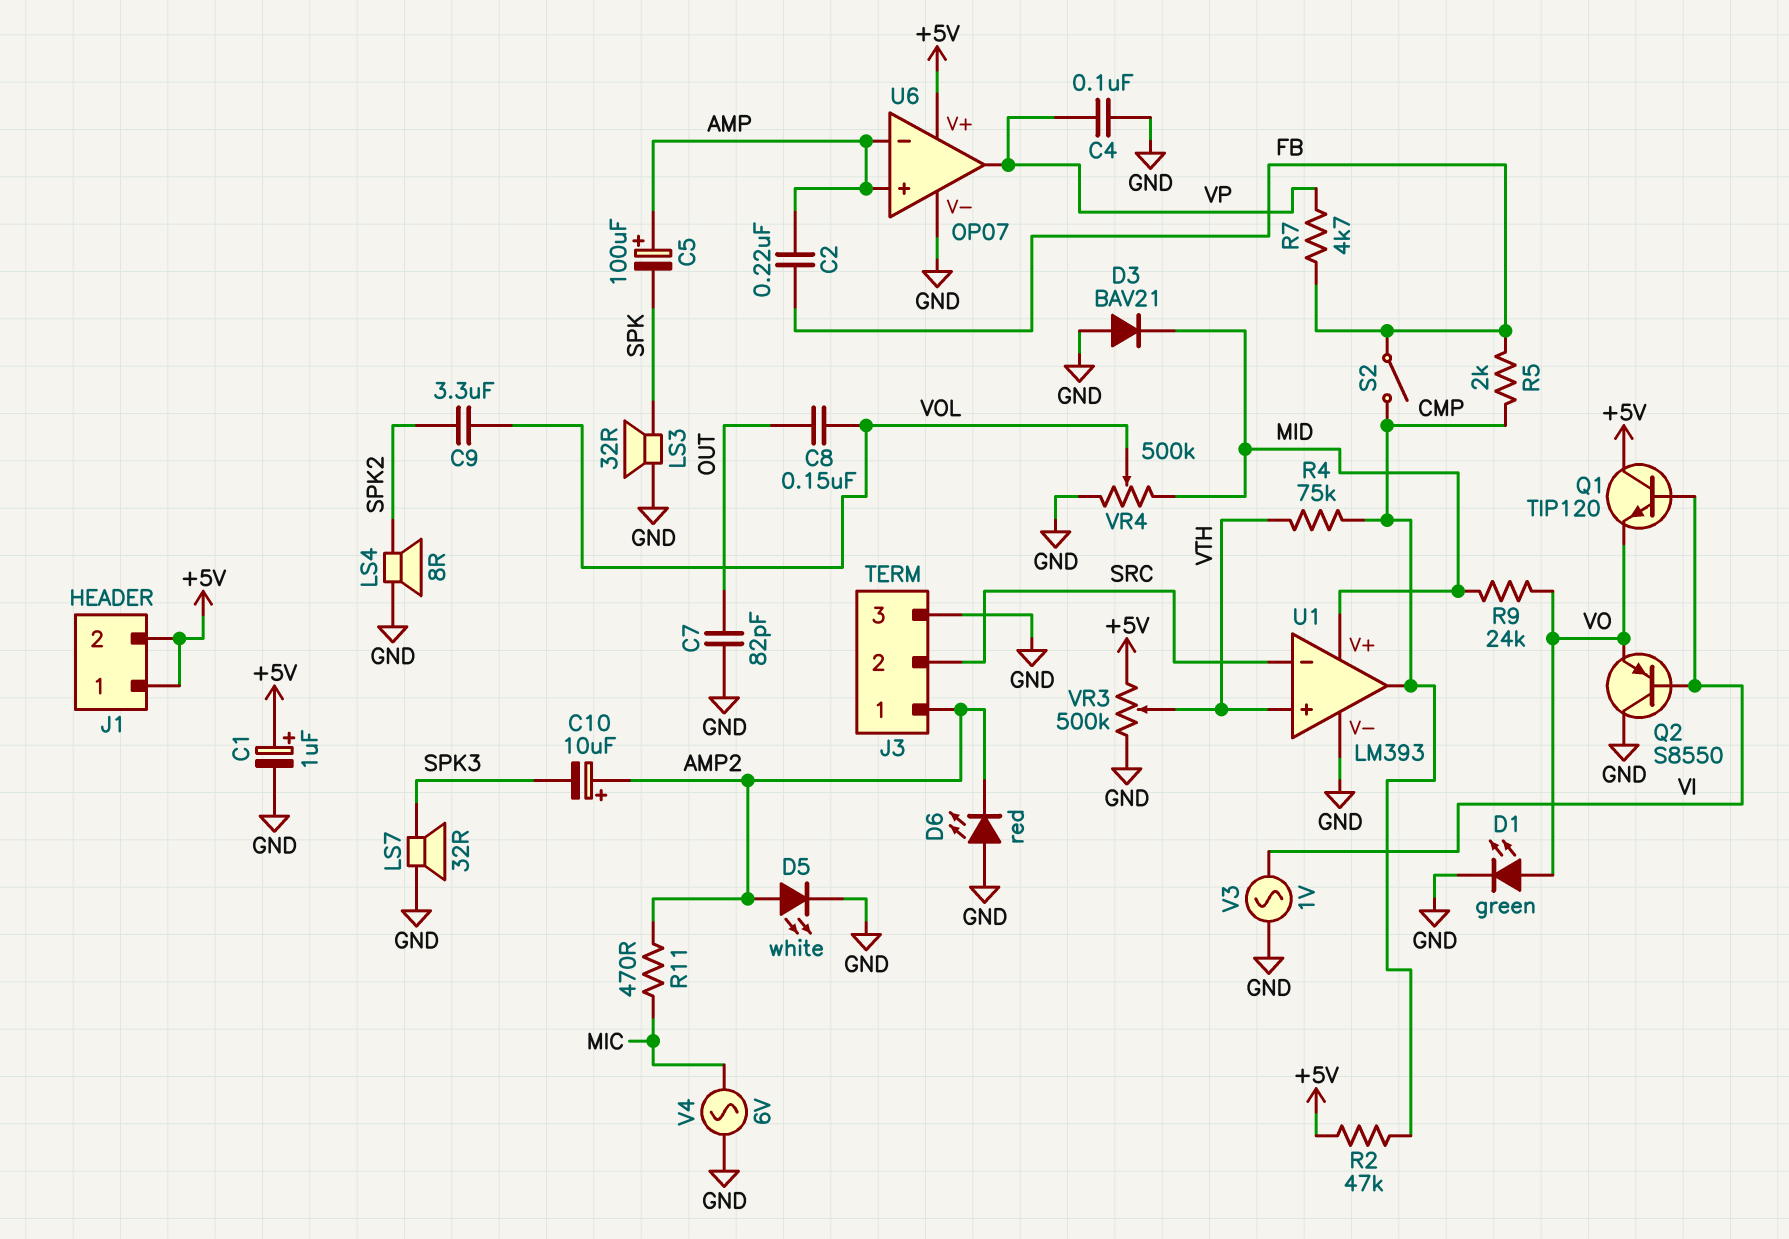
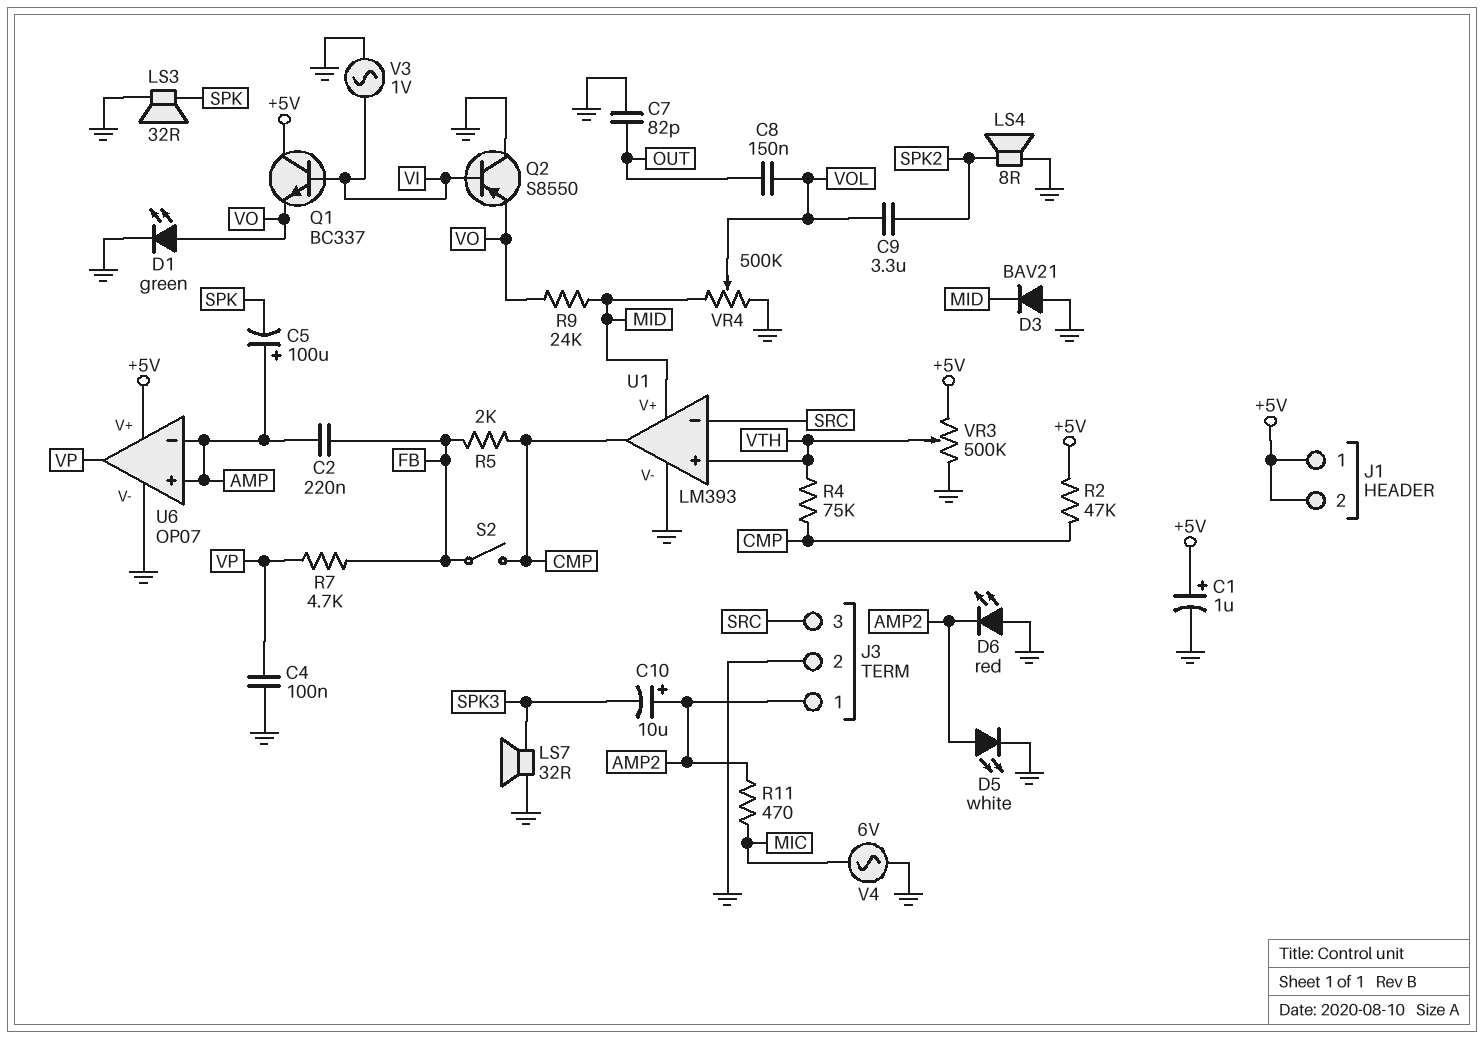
J3 pin 2: SRC -> GND
J3 pin 3: GND -> SRC
Q1: NPN TIP120 (B VI, C +5V, E VO) -> NPN BC337 (B VI, C +5V, E VO)

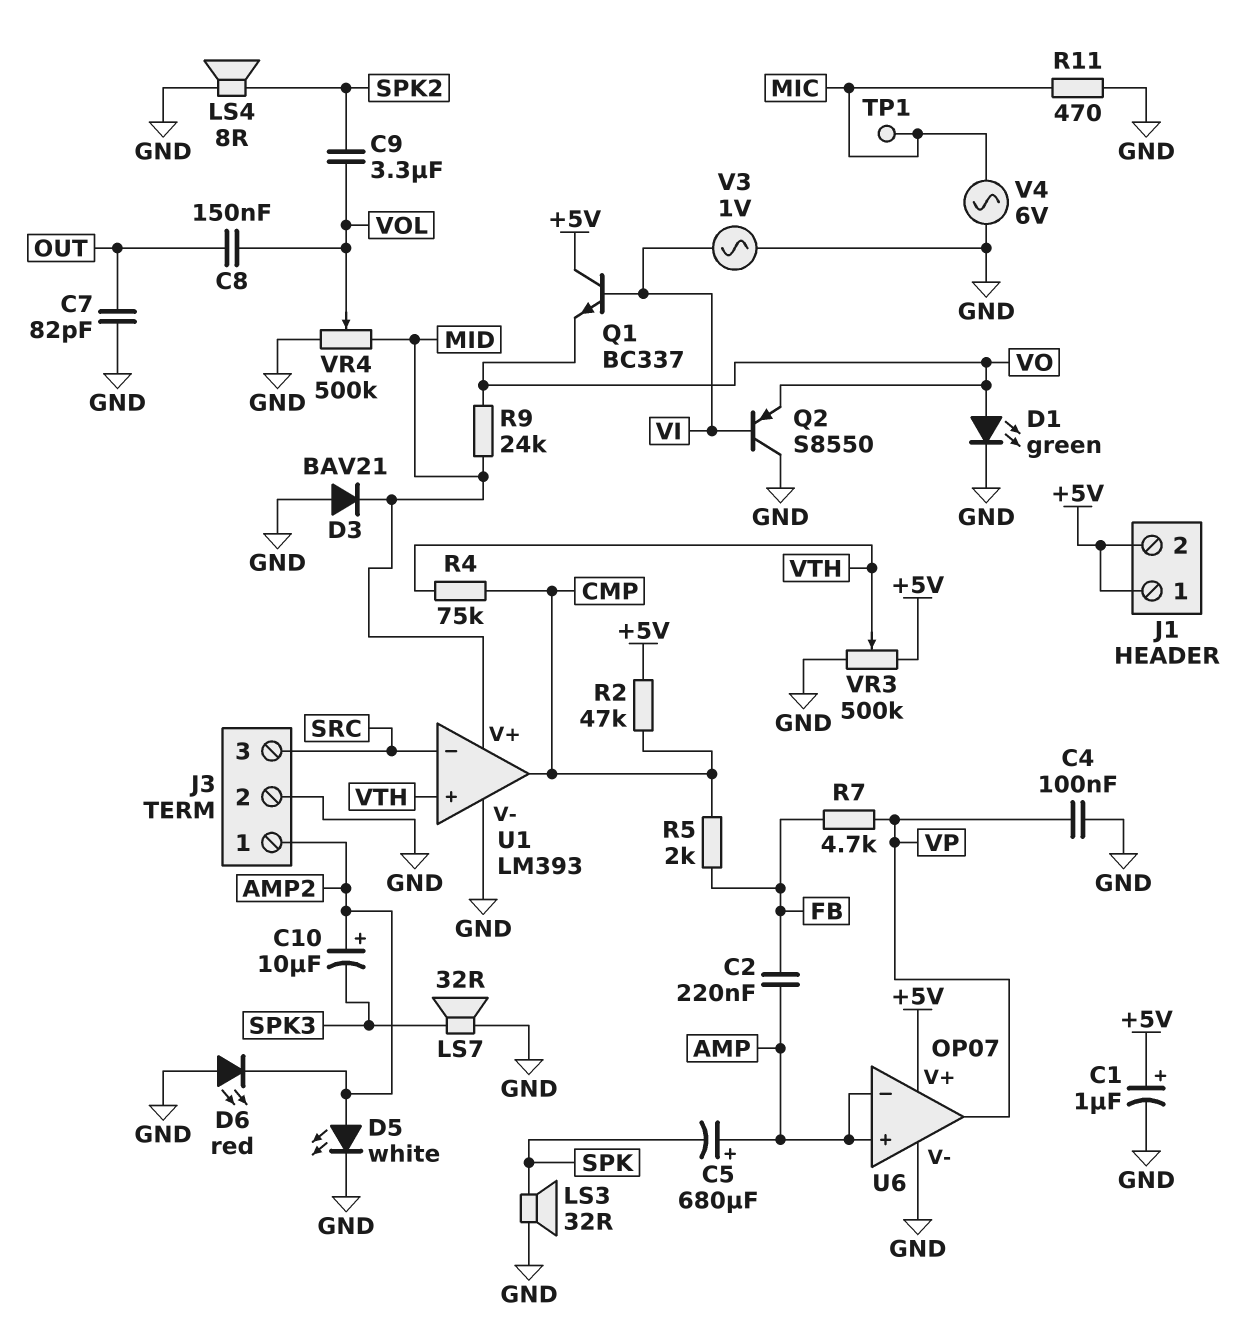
C5: 100uF (plus AMP, minus SPK) -> 680uF (plus AMP, minus SPK)
R11: 470 (AMP2, MIC) -> 470 (GND, MIC)
S2: switch (CMP, FB) -> none
TP1: none -> test point (MIC)

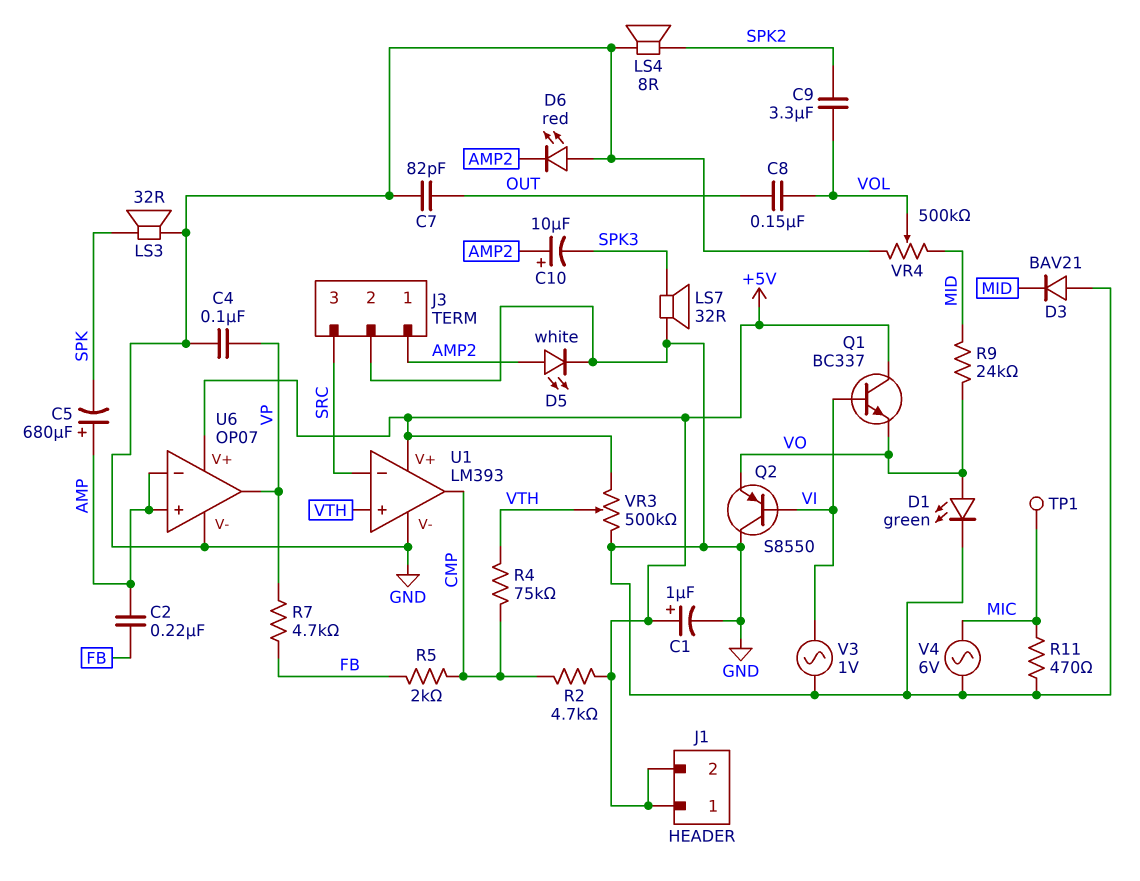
R2: 47k (+5V, CMP) -> 4.7k (+5V, CMP)
U1 pin V+: MID -> +5V

